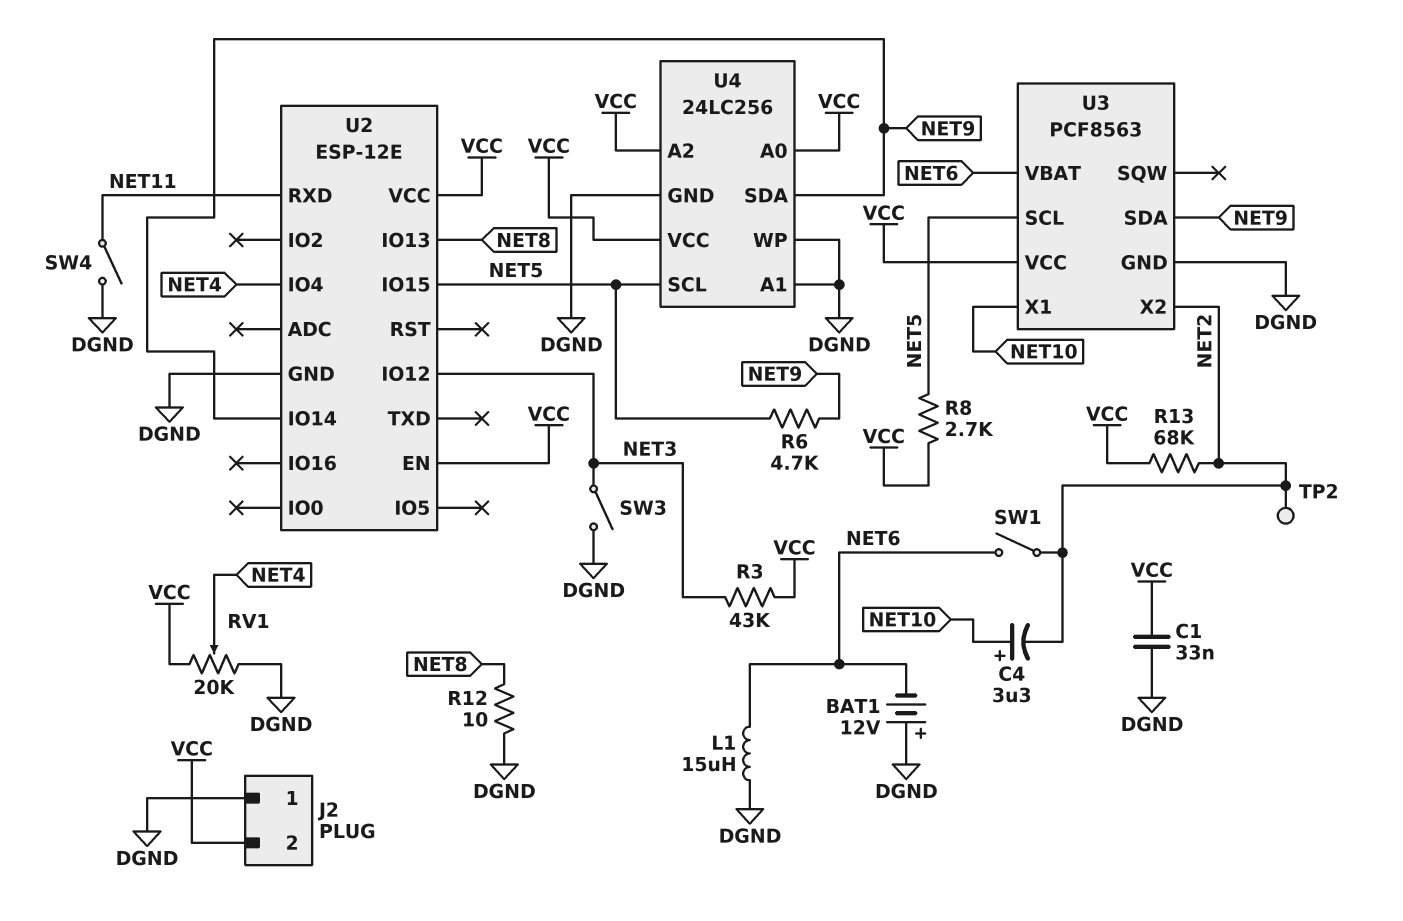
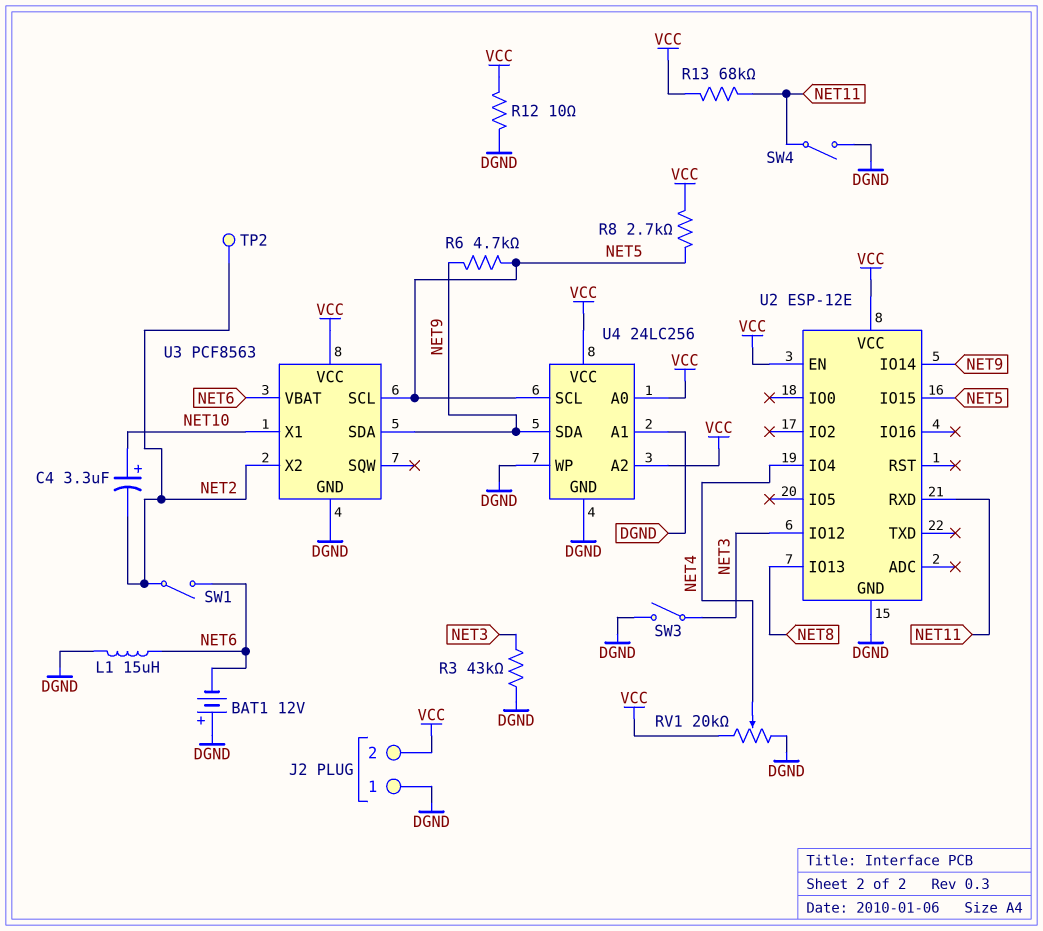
C1: 33nF (DGND, VCC) -> none
R3: 43k (NET3, VCC) -> 43k (DGND, NET3)
R12: 10 (DGND, NET8) -> 10 (DGND, VCC)
R13: 68k (NET2, VCC) -> 68k (NET11, VCC)

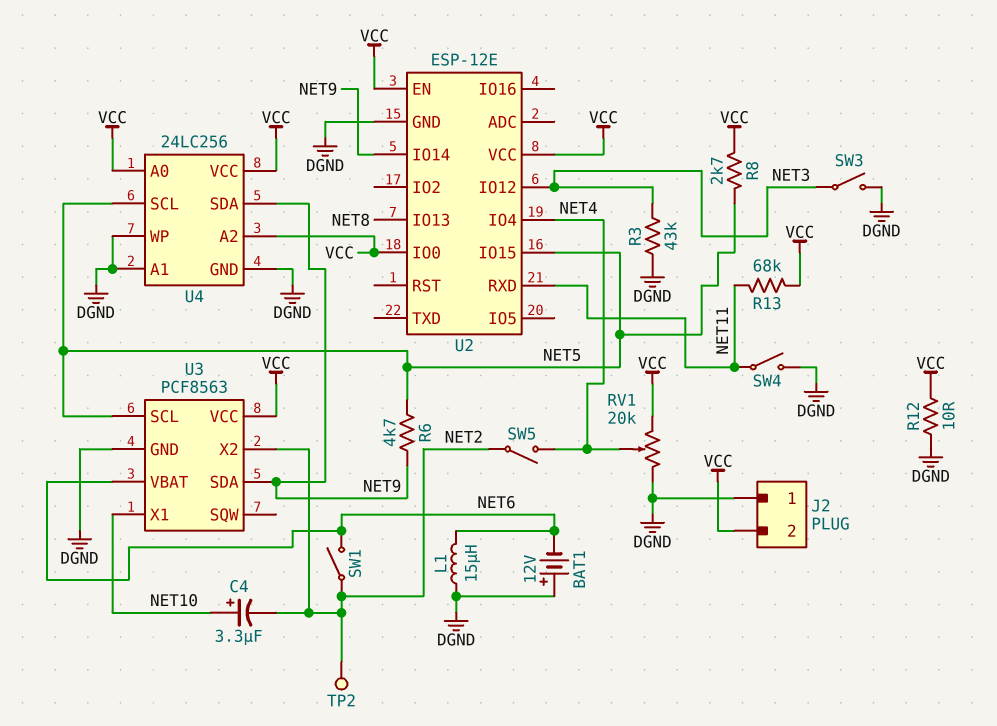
SW5: none -> switch (NET2, NET4)
U2 pin IO0: none -> VCC

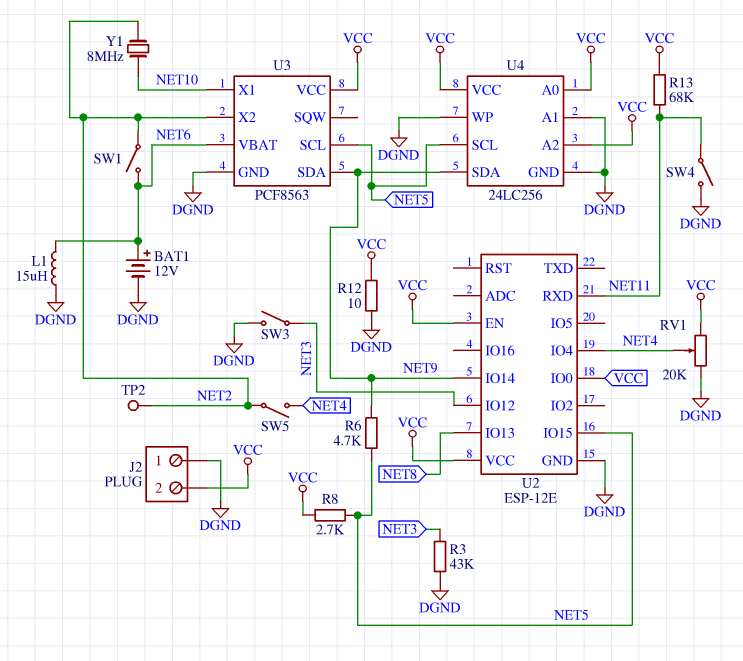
BAT1: 12V (plus DGND, minus NET6) -> 12V (plus NET6, minus DGND)
C4: 3.3uF (plus NET10, minus NET2) -> none
Y1: none -> 8MHz (NET2, NET10)

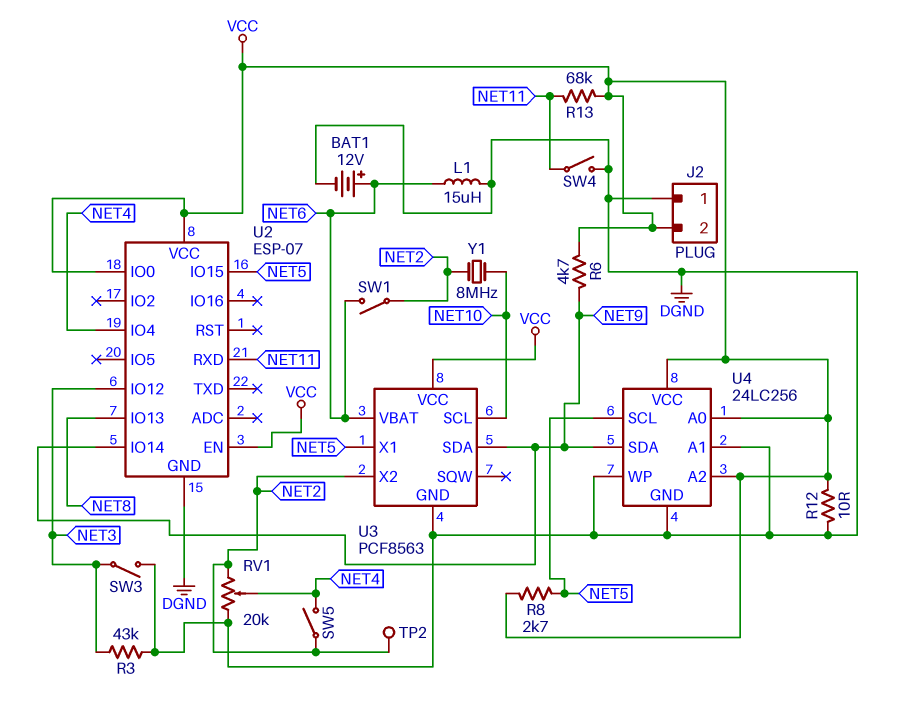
R6: 4.7k (NET5, NET9) -> 4.7k (NET9, VCC)
RV1: 20k (DGND, VCC, wiper NET4) -> 20k (DGND, NET2, wiper NET4)
U2: ESP-12E -> ESP-07
U3 pin SCL: NET5 -> NET10
U3 pin X1: NET10 -> NET5

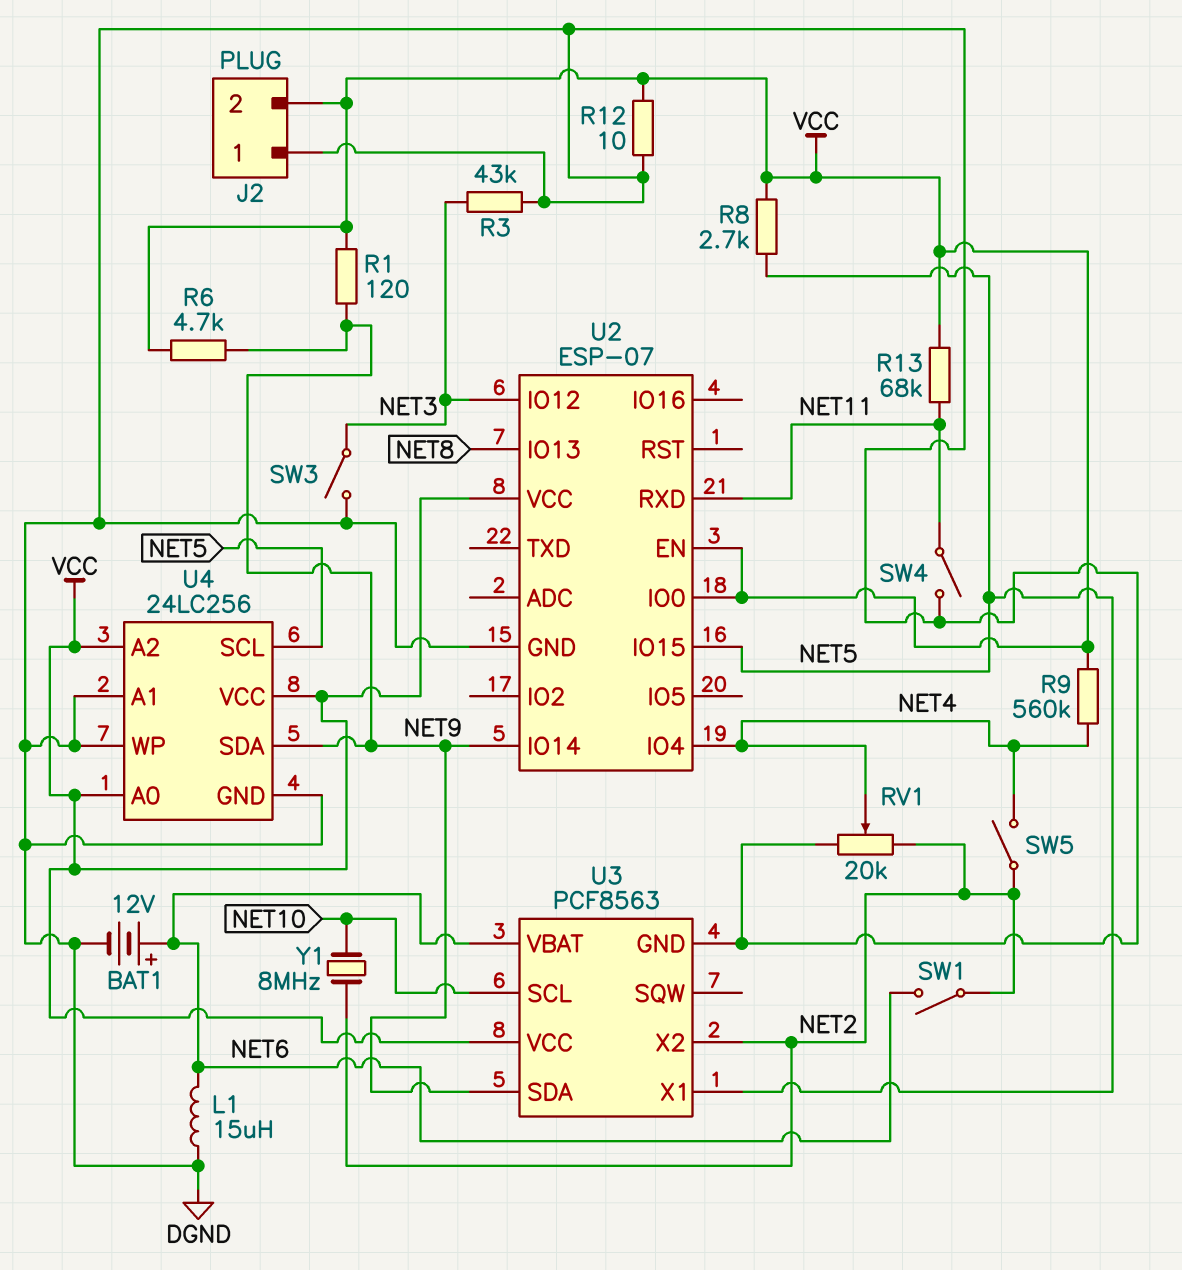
R1: none -> 120 (NET9, VCC)
R9: none -> 560k (NET4, VCC)
TP2: test point (NET2) -> none

